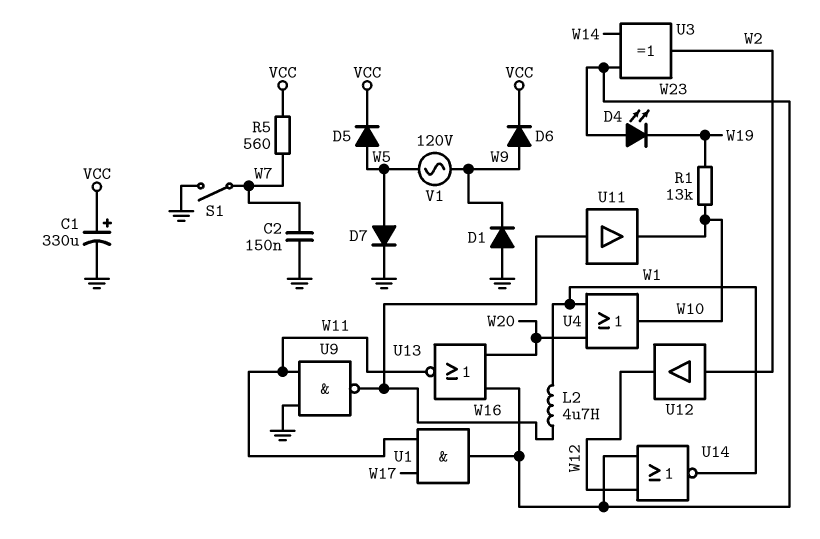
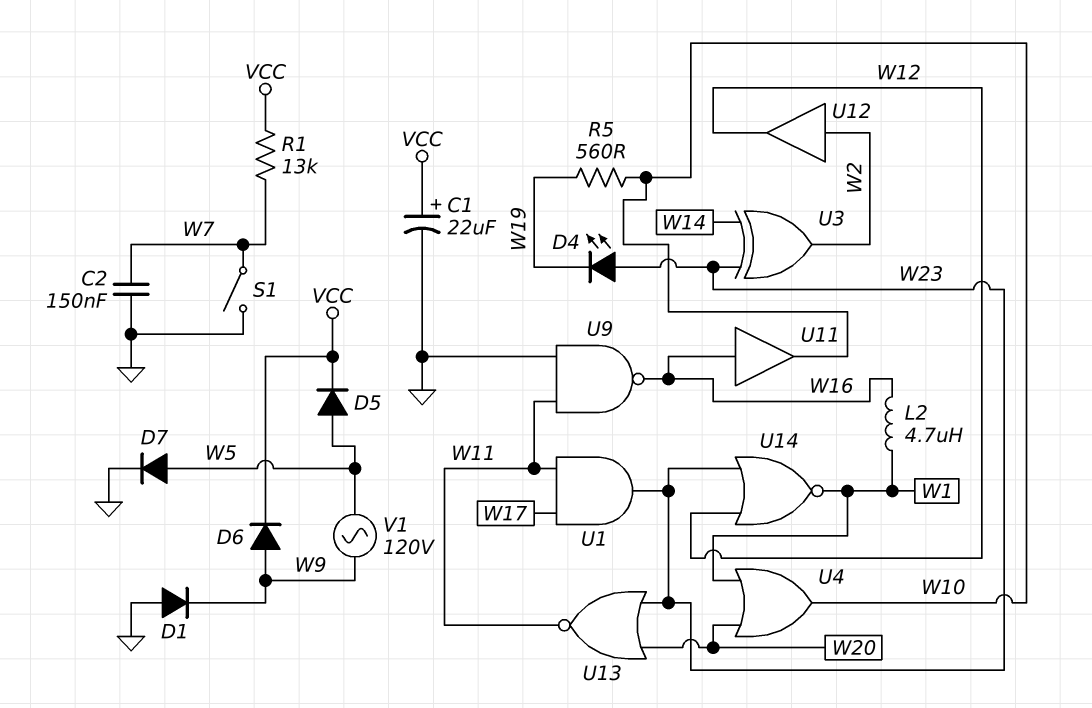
C1: 330uF (plus VCC, minus GND) -> 22uF (plus VCC, minus GND)
R1: 13k (W10, W19) -> 13k (VCC, W7)
R5: 560 (VCC, W7) -> 560 (W10, W19)

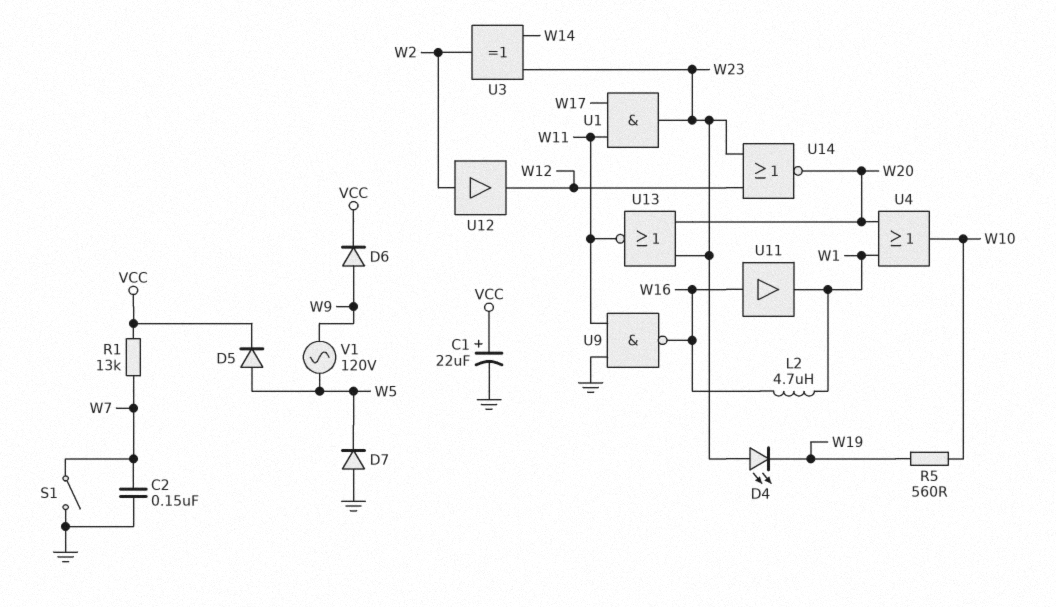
D1: diode (A GND, K W9) -> none
D7: diode (A W5, K GND) -> diode (A GND, K W5)
U11: buffer (in W16, out W10) -> buffer (in W16, out W1)
U14: NOR (in W12, in W23, out W1) -> NOR (in W12, in W23, out W20)

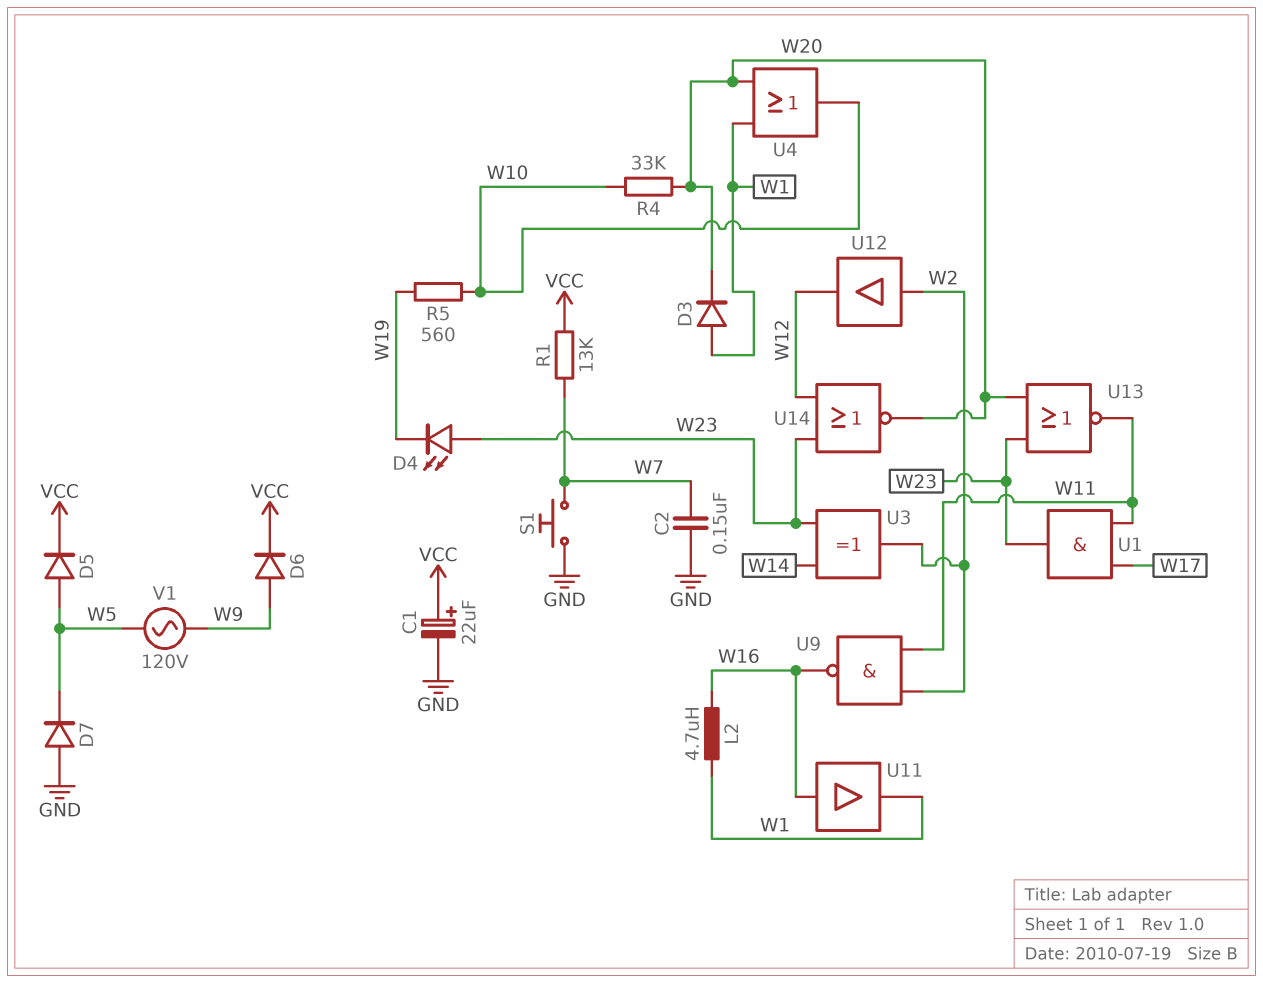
D3: none -> diode (A W1, K W20)
R4: none -> 33k (W10, W20)
S1: switch (GND, W7) -> button (GND, W7)
U9: NAND (in GND, in W11, out W16) -> NAND (in W2, in W11, out W16)

